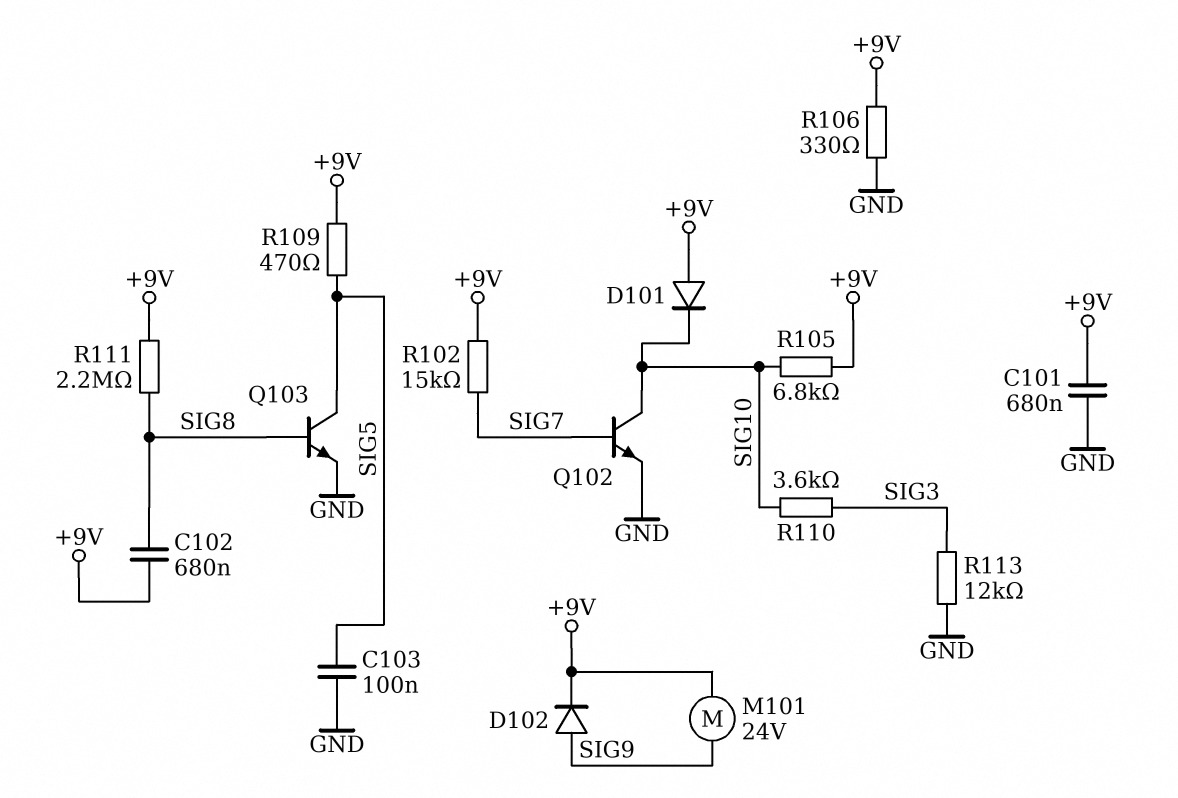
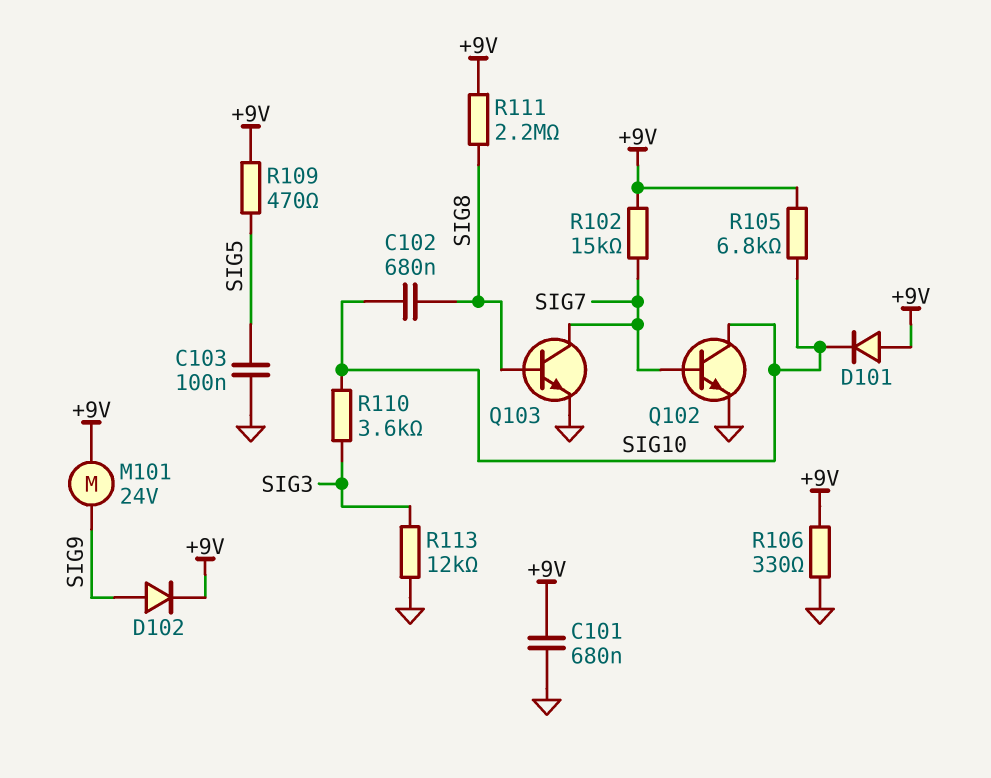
C102: 680nF (+9V, SIG8) -> 680nF (SIG8, SIG10)
Q103: NPN (B SIG8, C SIG5, E GND) -> NPN (B SIG8, C SIG7, E GND)

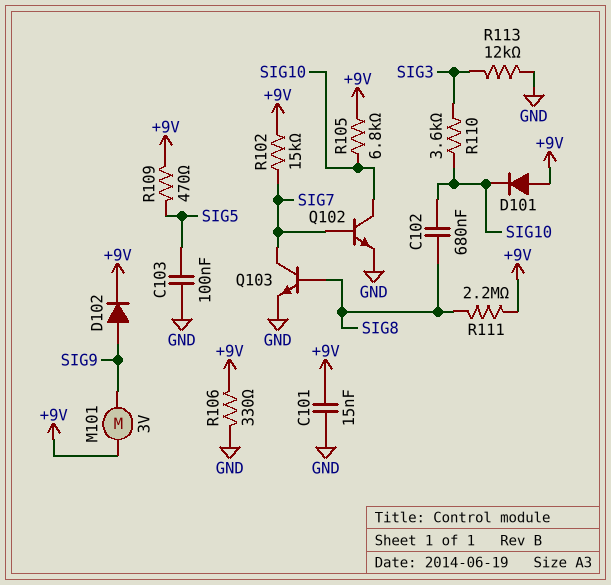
C101: 680nF (+9V, GND) -> 15nF (+9V, GND)
M101: motor 24V (+9V, SIG9) -> motor 3V (+9V, SIG9)

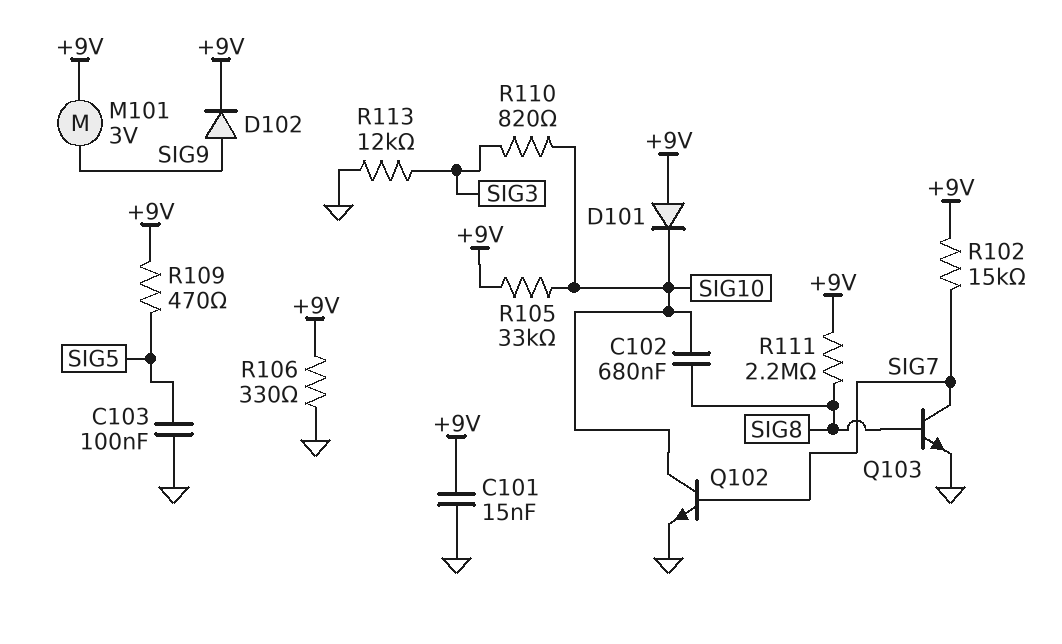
R105: 6.8k (+9V, SIG10) -> 33k (+9V, SIG10)
R110: 3.6k (SIG3, SIG10) -> 820 (SIG3, SIG10)

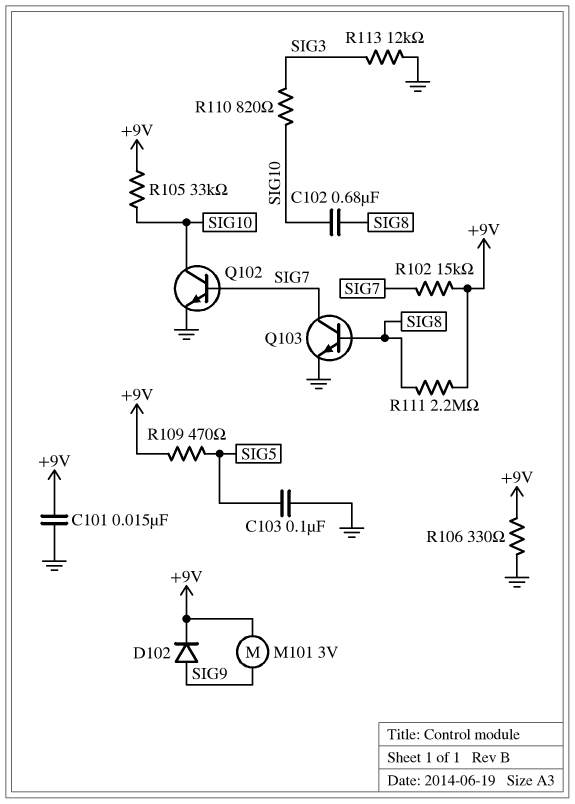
D101: diode (A +9V, K SIG10) -> none

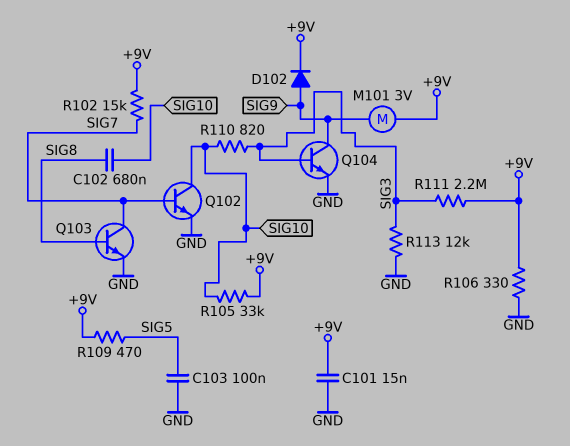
Q104: none -> NPN (B SIG3, C SIG9, E GND)
R111: 2.2M (+9V, SIG8) -> 2.2M (+9V, SIG3)

